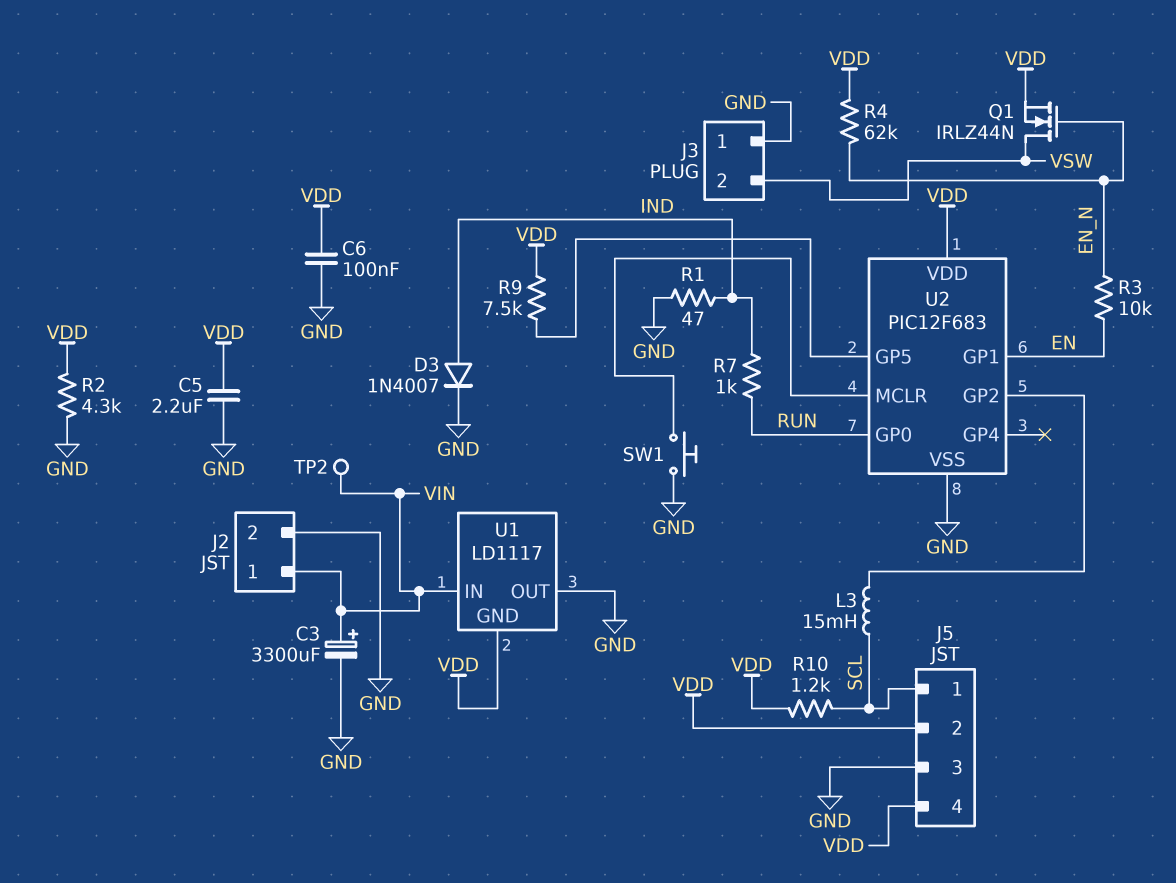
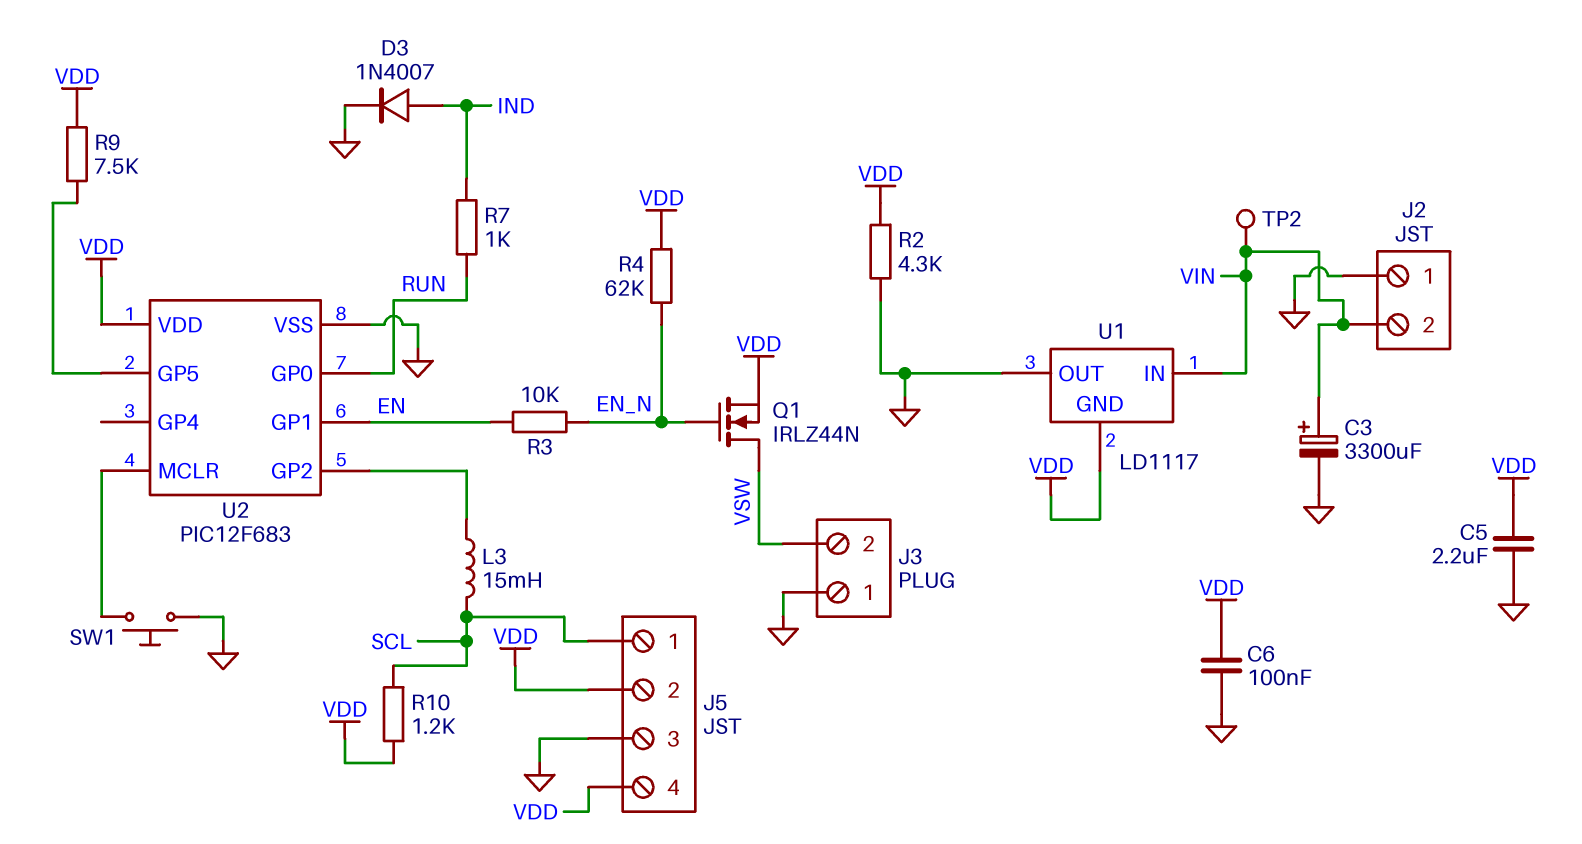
J2 pin 1: VIN -> GND
J2 pin 2: GND -> VIN
R1: 47 (GND, IND) -> none

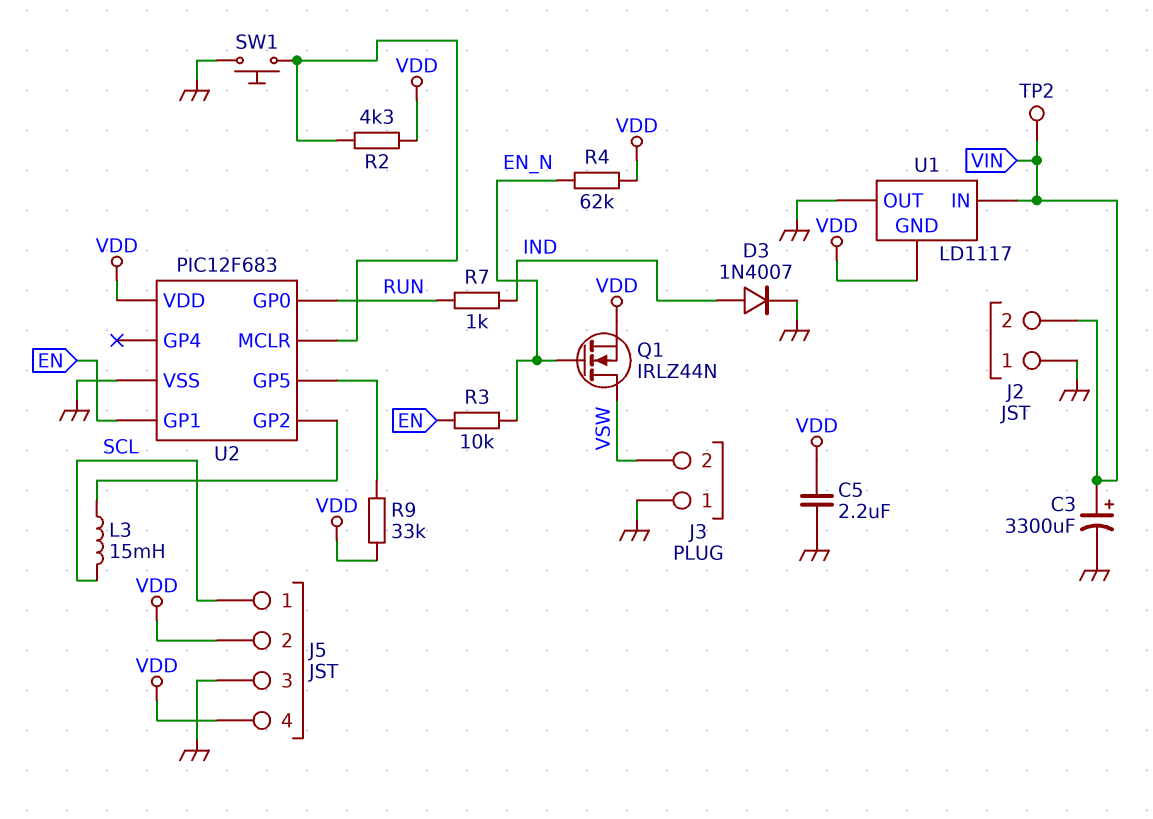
C6: 100nF (GND, VDD) -> none
R2: 4.3k (GND, VDD) -> 4.3k (U2/MCLR, VDD)
R9: 7.5k (U2/GP5, VDD) -> 33k (U2/GP5, VDD)
R10: 1.2k (SCL, VDD) -> none

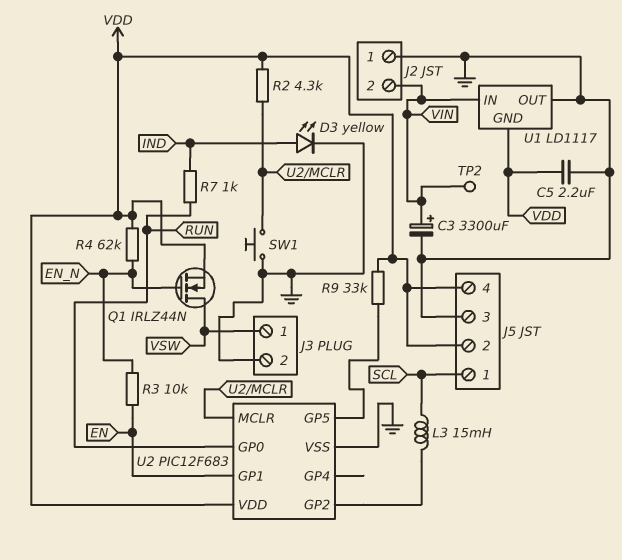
D3: diode 1N4007 (A IND, K GND) -> LED yellow (A IND, K GND)
J3 pin 1: GND -> VSW
J3 pin 2: VSW -> GND

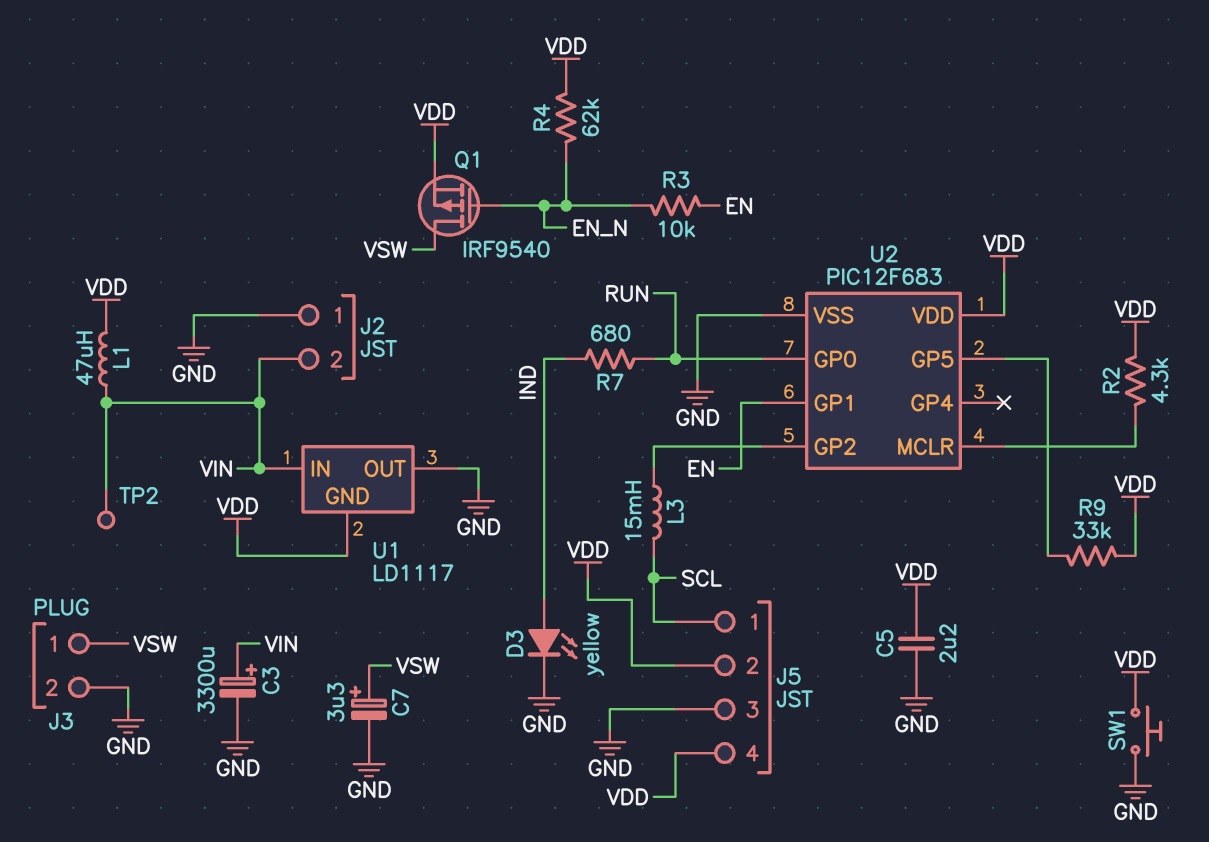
C7: none -> 3.3uF (plus VSW, minus GND)
L1: none -> 47uH (VDD, VIN)
Q1: NMOS IRLZ44N (G EN_N, D VSW, S VDD) -> PMOS IRF9540 (G EN_N, D VSW, S VDD)
R7: 1k (IND, RUN) -> 680 (IND, RUN)
SW1: button (GND, U2/MCLR) -> button (GND, VDD)

